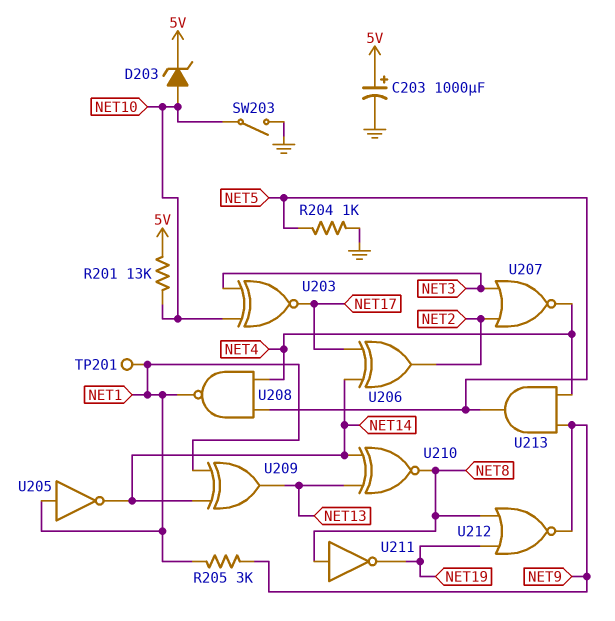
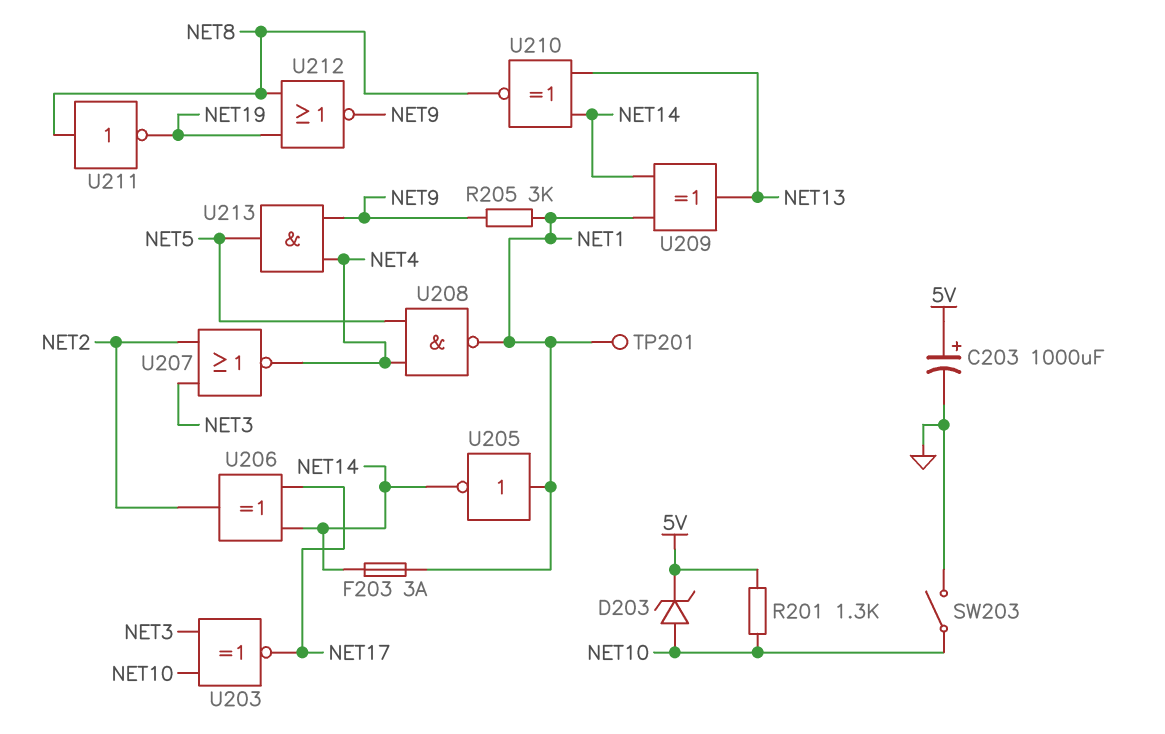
F203: none -> 3A (NET1, NET14)
R201: 13k (5V, NET10) -> 1.3k (5V, NET10)
R204: 1k (GND, NET5) -> none

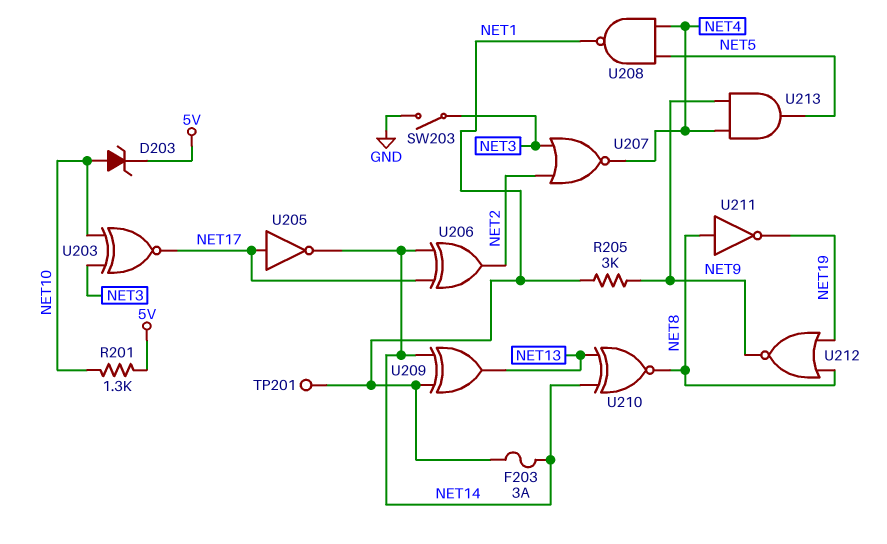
C203: 1000uF (plus 5V, minus GND) -> none
SW203: switch (GND, NET10) -> switch (GND, NET3)
U205: NOT (in NET1, out NET14) -> NOT (in NET17, out NET14)

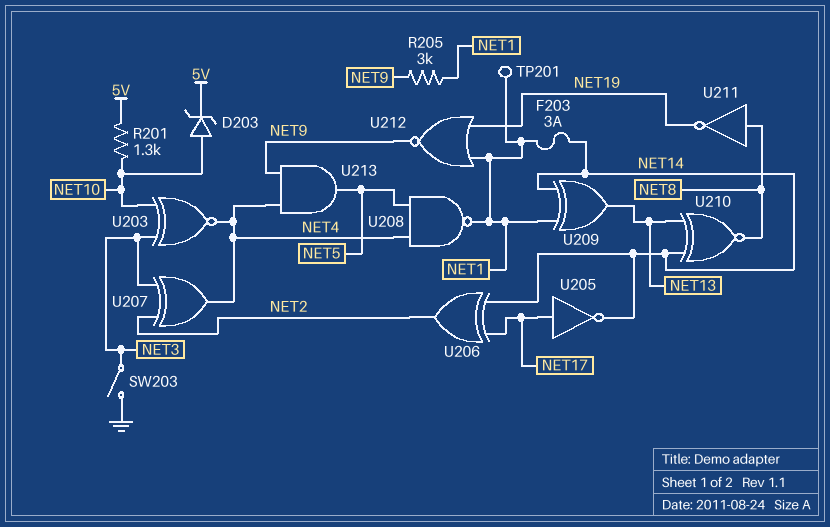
U203: XNOR (in NET3, in NET10, out NET17) -> XNOR (in NET3, in NET10, out NET4)
U207: NOR (in NET2, in NET3, out NET4) -> XOR (in NET2, in NET3, out NET4)
U212: NOR (in NET8, in NET19, out NET9) -> NOR (in NET1, in NET19, out NET9)

